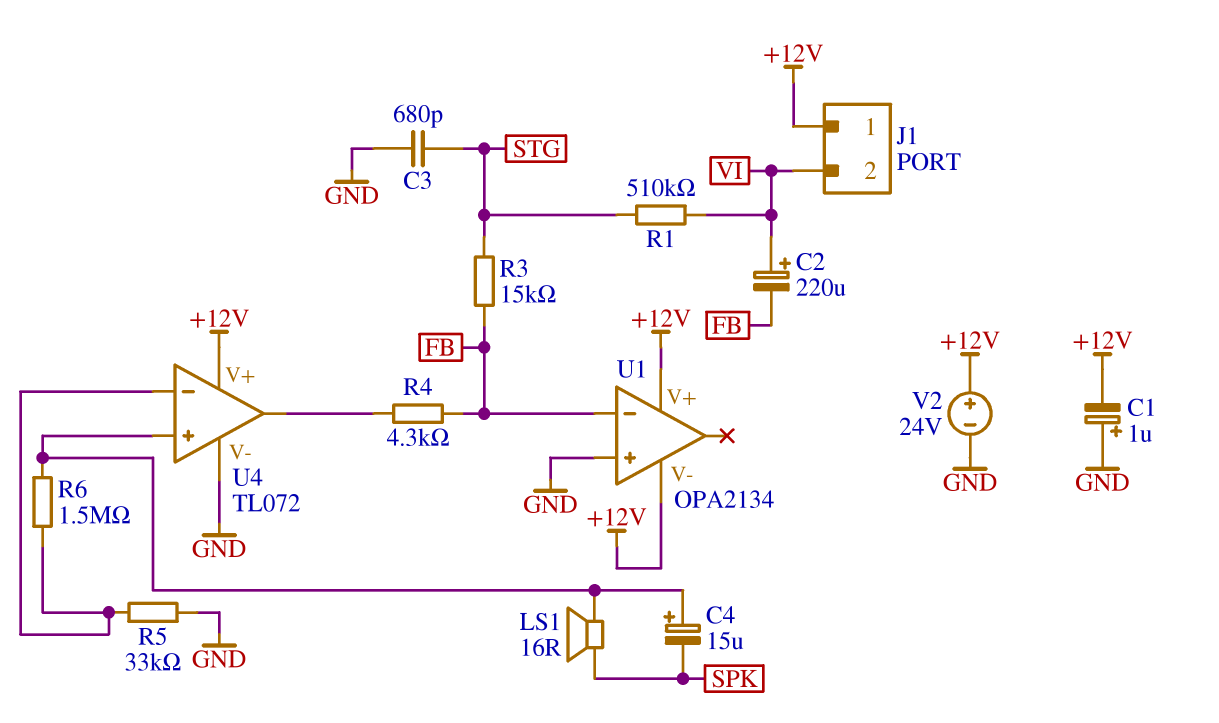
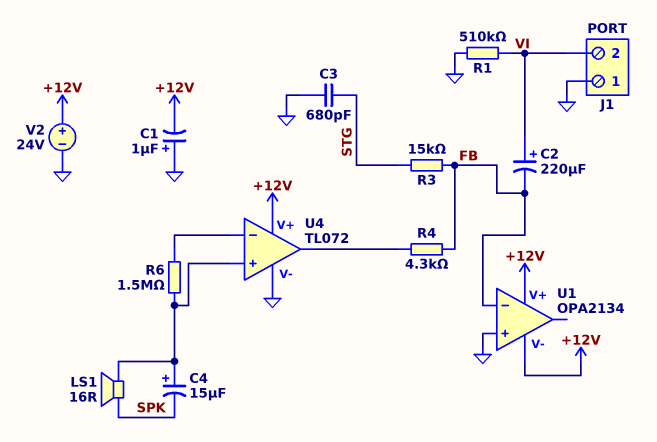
J1 pin 1: +12V -> GND
R1: 510k (STG, VI) -> 510k (GND, VI)
R5: 33k (GND, U4/in-) -> none

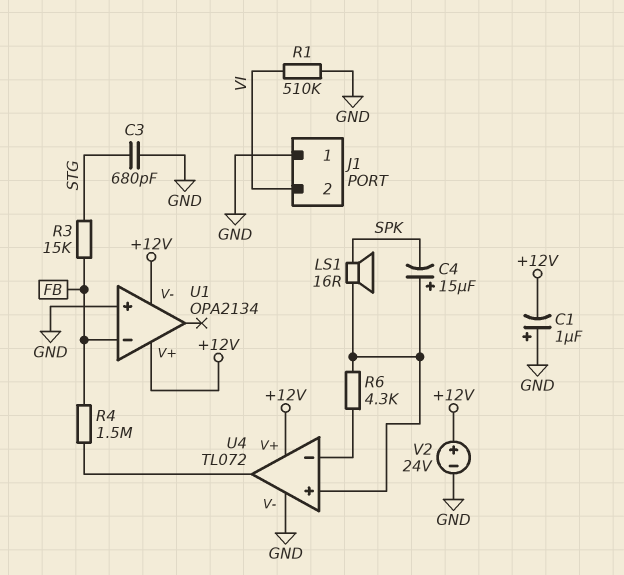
C2: 220uF (plus VI, minus FB) -> none
R4: 4.3k (FB, U4/out) -> 1.5M (FB, U4/out)
R6: 1.5M (U4/in+, U4/in-) -> 4.3k (U4/in+, U4/in-)

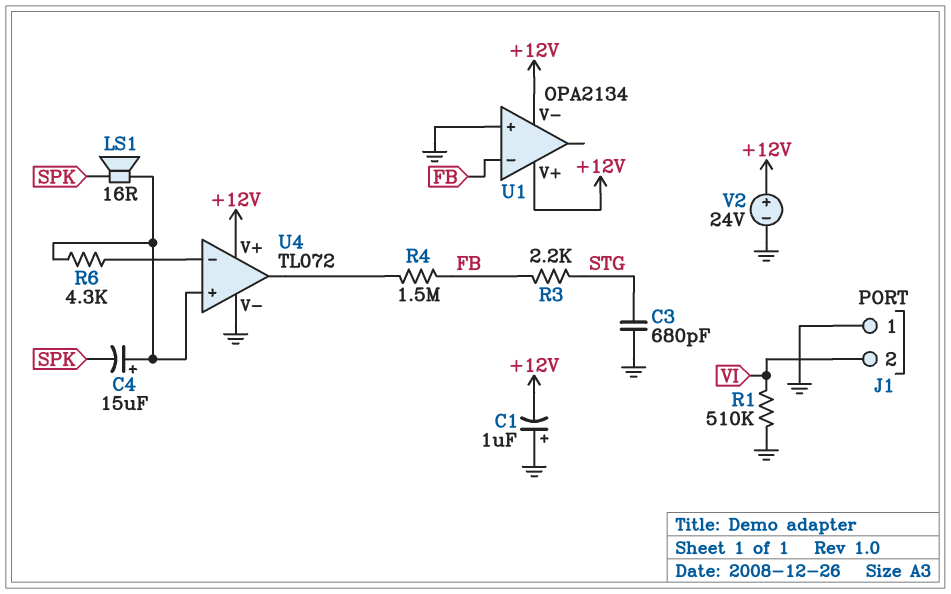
R3: 15k (FB, STG) -> 2.2k (FB, STG)

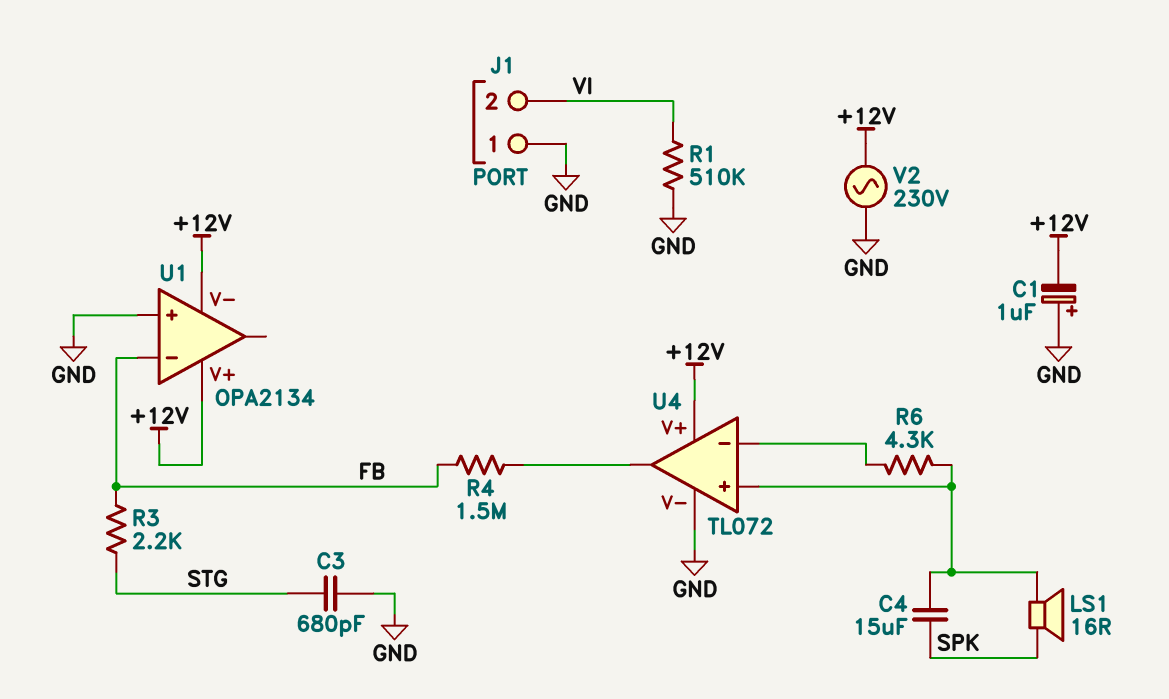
C4: 15uF (plus U4/in+, minus SPK) -> 15uF (SPK, U4/in+)
V2: 24V (plus +12V, minus GND) -> AC 230V (+12V, GND)

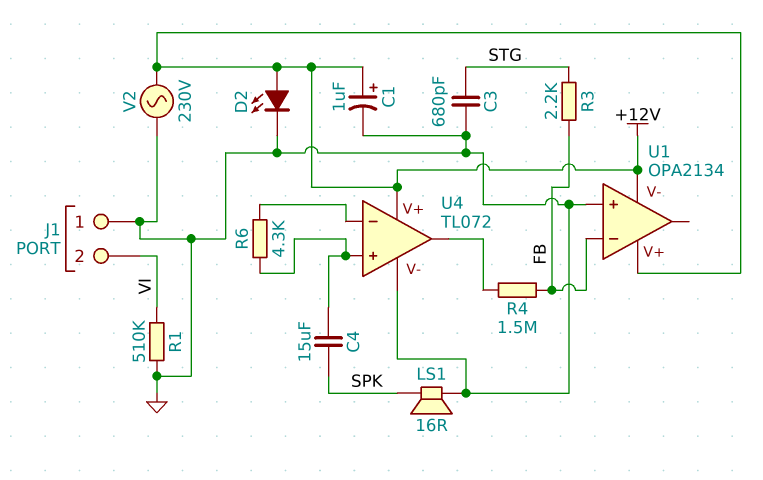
C1: 1uF (plus GND, minus +12V) -> 1uF (plus +12V, minus GND)
D2: none -> LED (A +12V, K GND)
LS1: speaker 16R (SPK, U4/in+) -> speaker 16R (GND, SPK)

